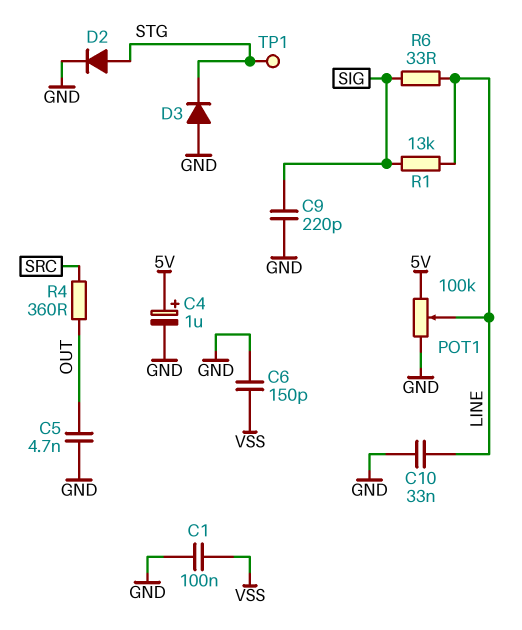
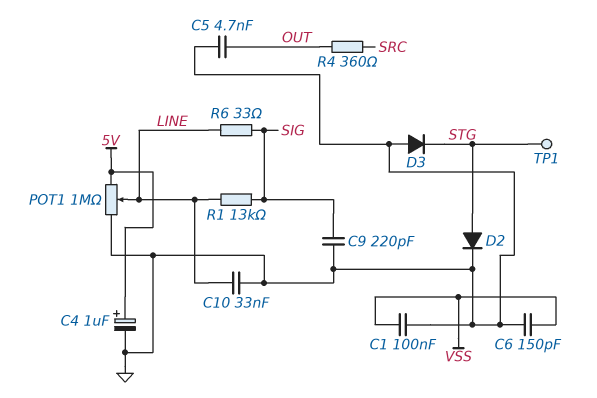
POT1: 100k (5V, GND, wiper LINE) -> 1M (5V, GND, wiper LINE)

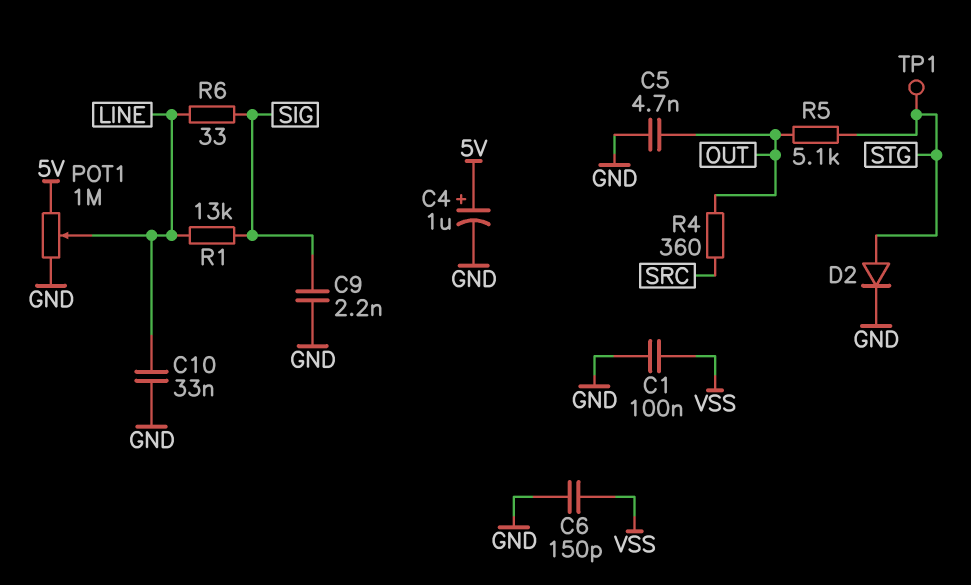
C9: 220pF (GND, SIG) -> 2.2nF (GND, SIG)
D3: diode (A GND, K STG) -> none
R5: none -> 5.1k (OUT, STG)

